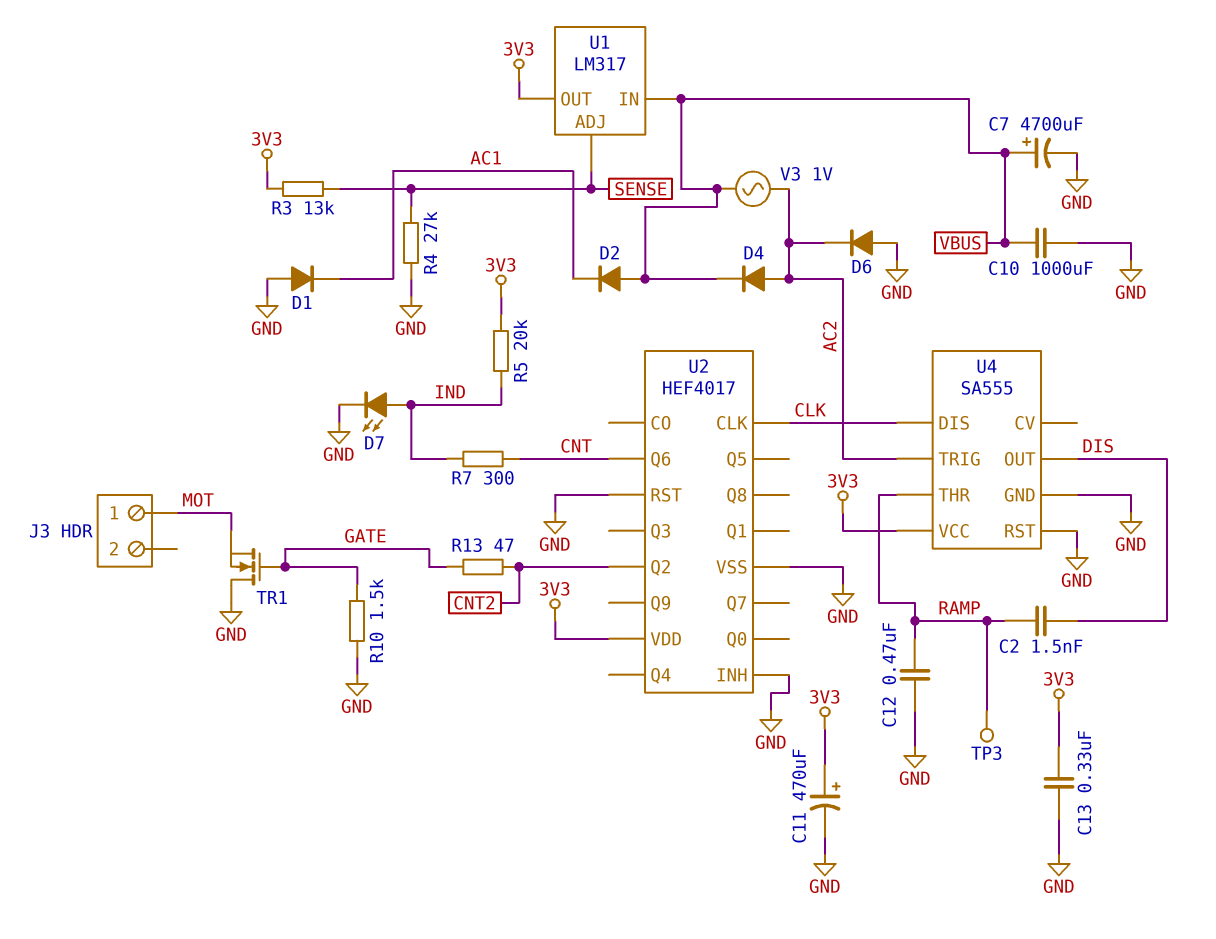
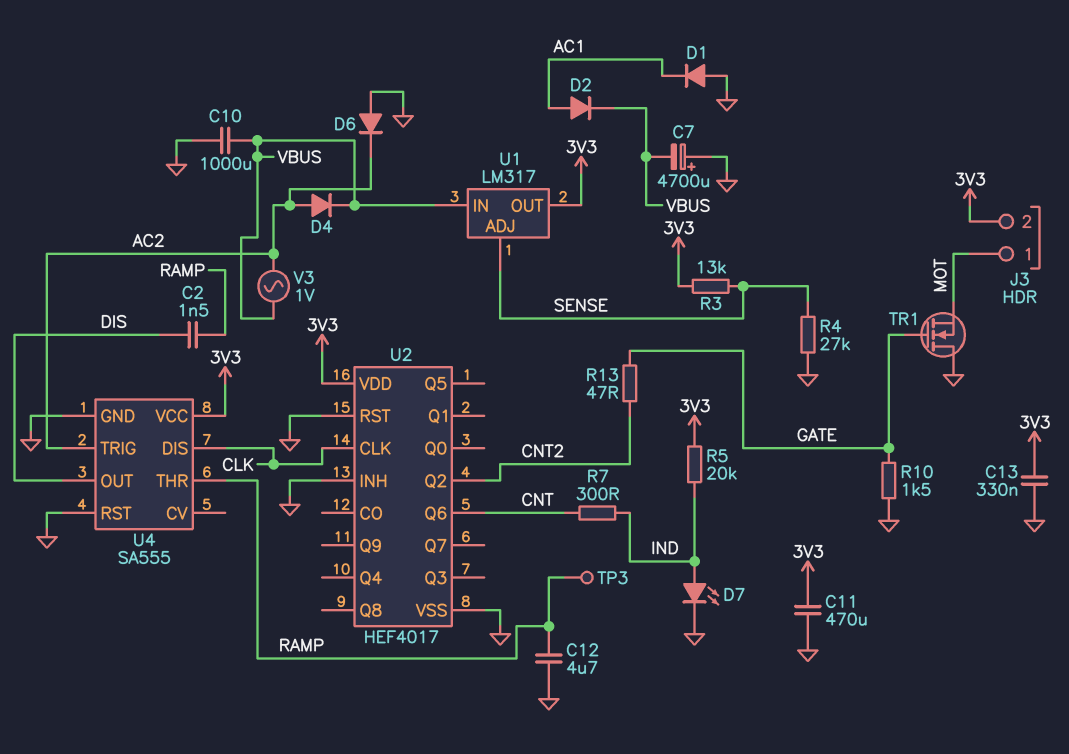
C7: 4700uF (plus VBUS, minus GND) -> 4700uF (plus GND, minus VBUS)
C11: 470uF (plus 3V3, minus GND) -> 470uF (3V3, GND)
C12: 470nF (GND, RAMP) -> 4.7uF (GND, RAMP)
D2: diode (A VBUS, K AC1) -> diode (A AC1, K VBUS)
J3 pin 2: none -> 3V3

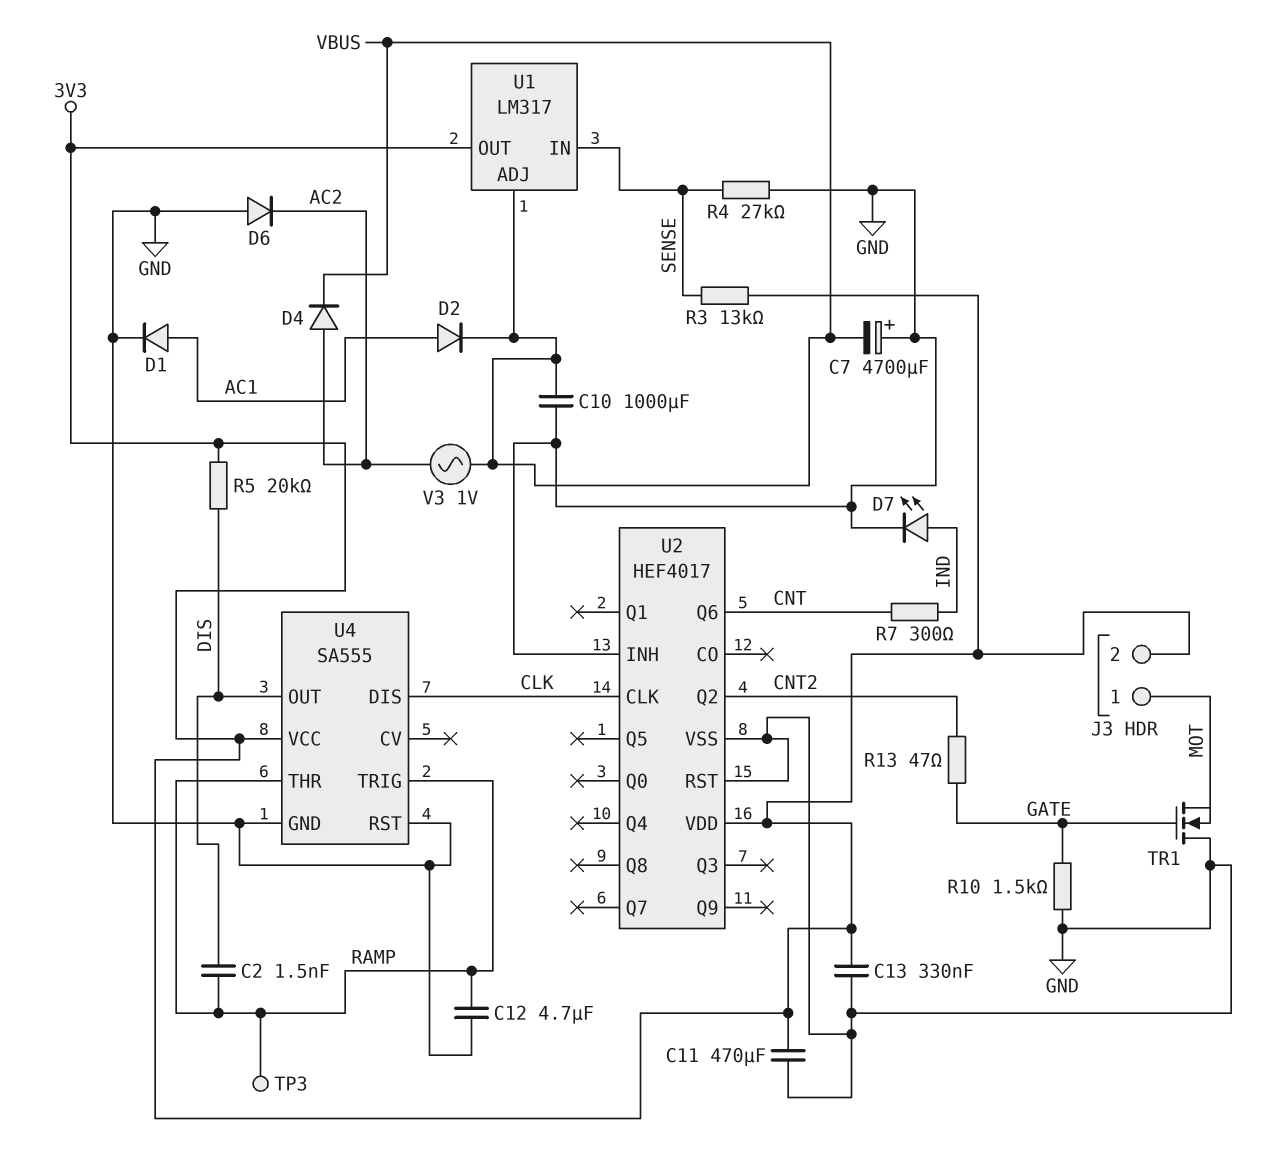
D1: diode (A GND, K AC1) -> diode (A AC1, K GND)
R5: 20k (3V3, IND) -> 20k (3V3, DIS)
U1 pin ADJ: SENSE -> VBUS
U1 pin IN: VBUS -> SENSE
U4 pin TRIG: AC2 -> RAMP

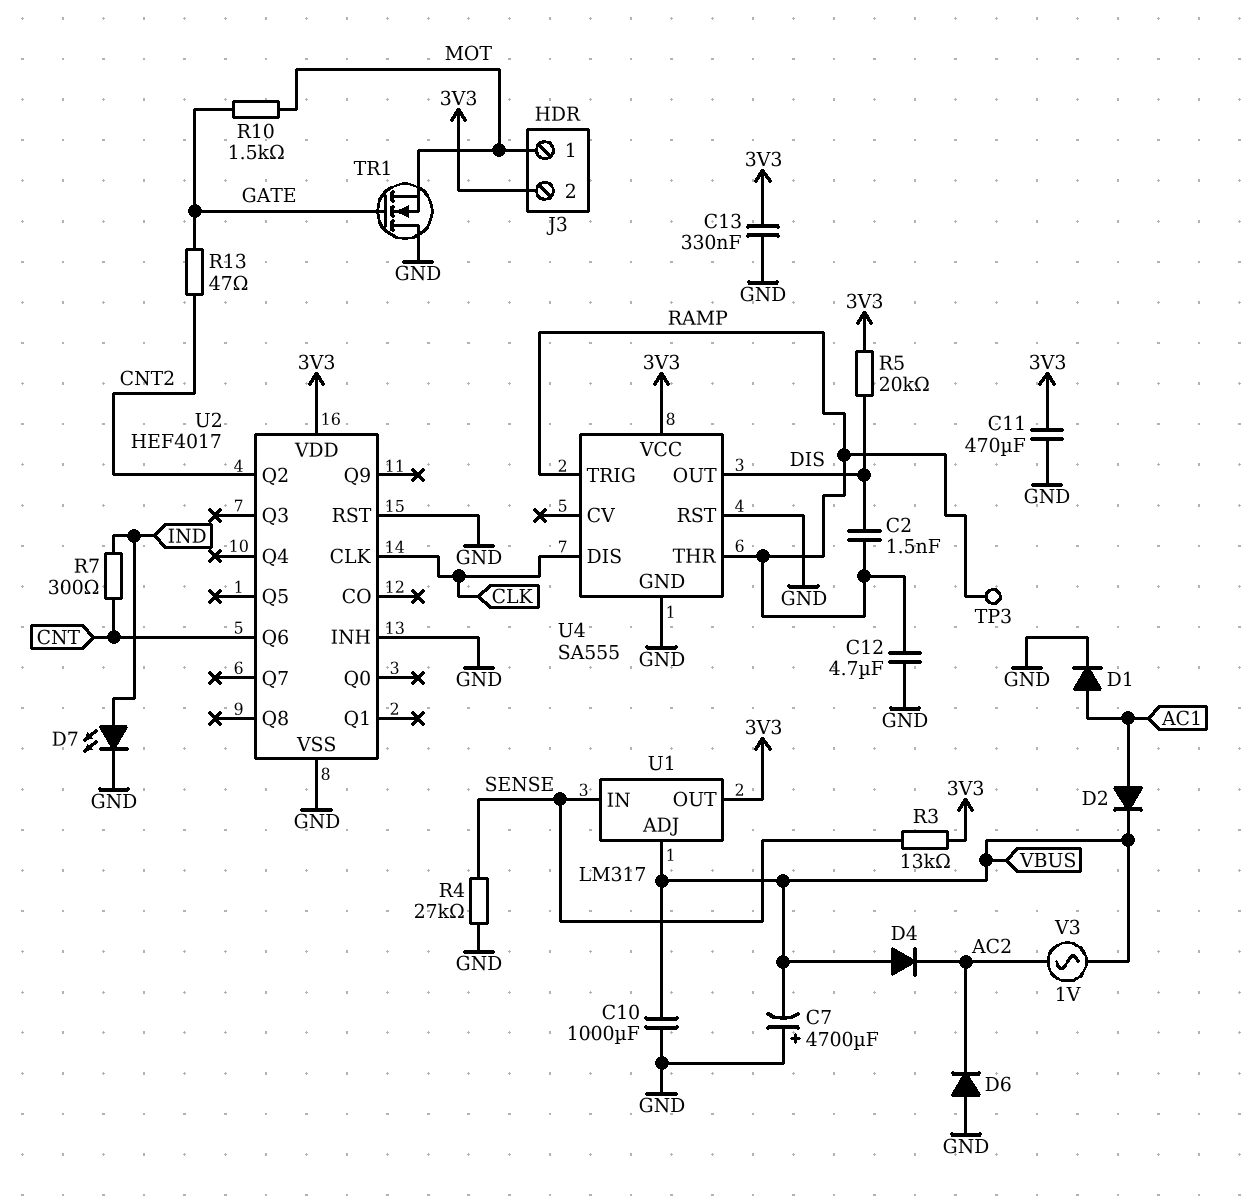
D4: diode (A AC2, K VBUS) -> diode (A VBUS, K AC2)
R10: 1.5k (GATE, GND) -> 1.5k (GATE, MOT)

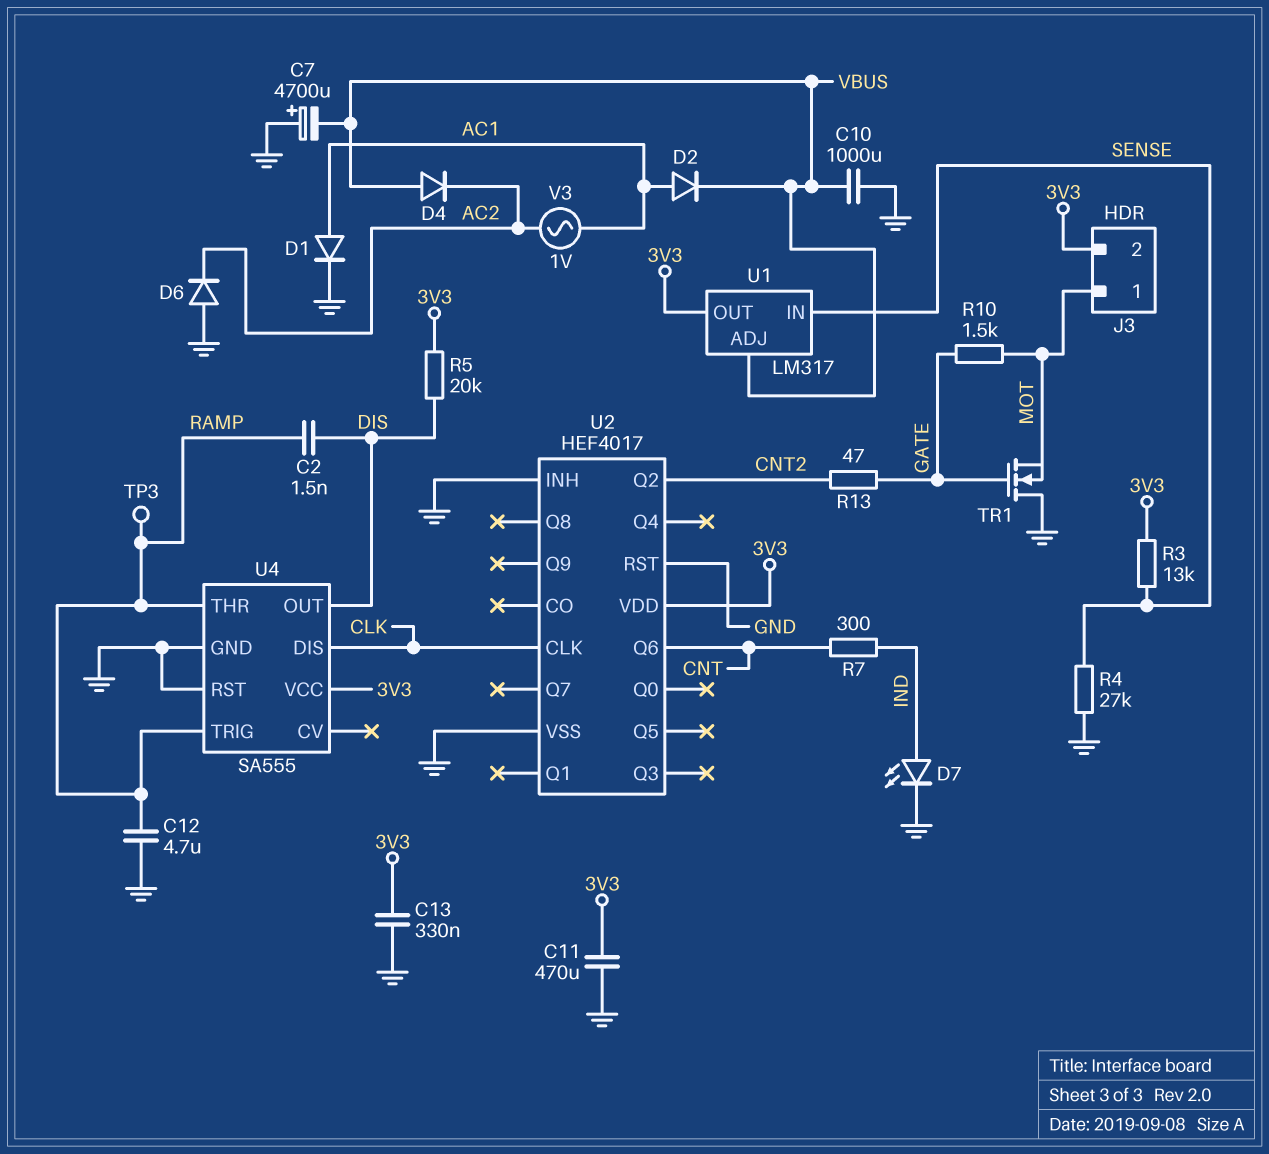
V3: AC 1V (AC2, VBUS) -> AC 1V (AC1, AC2)

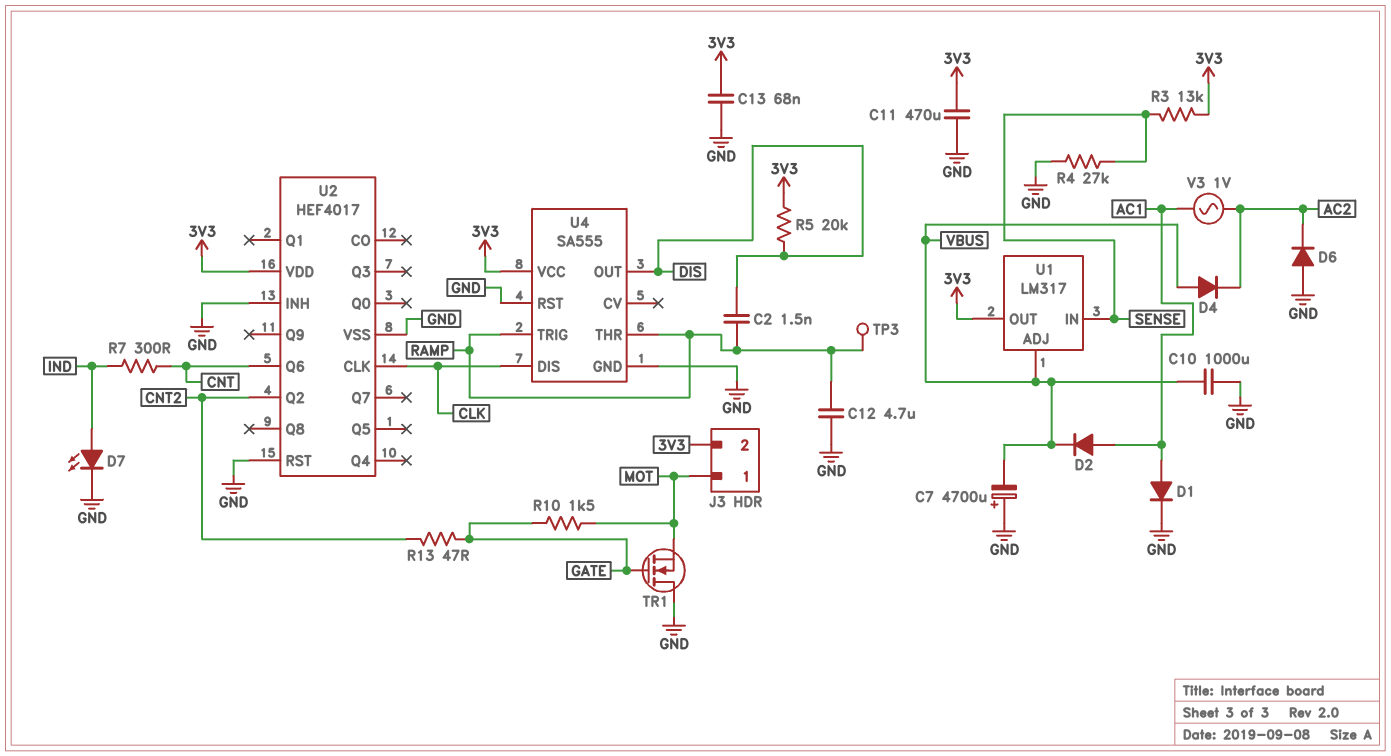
C13: 330nF (3V3, GND) -> 68nF (3V3, GND)

